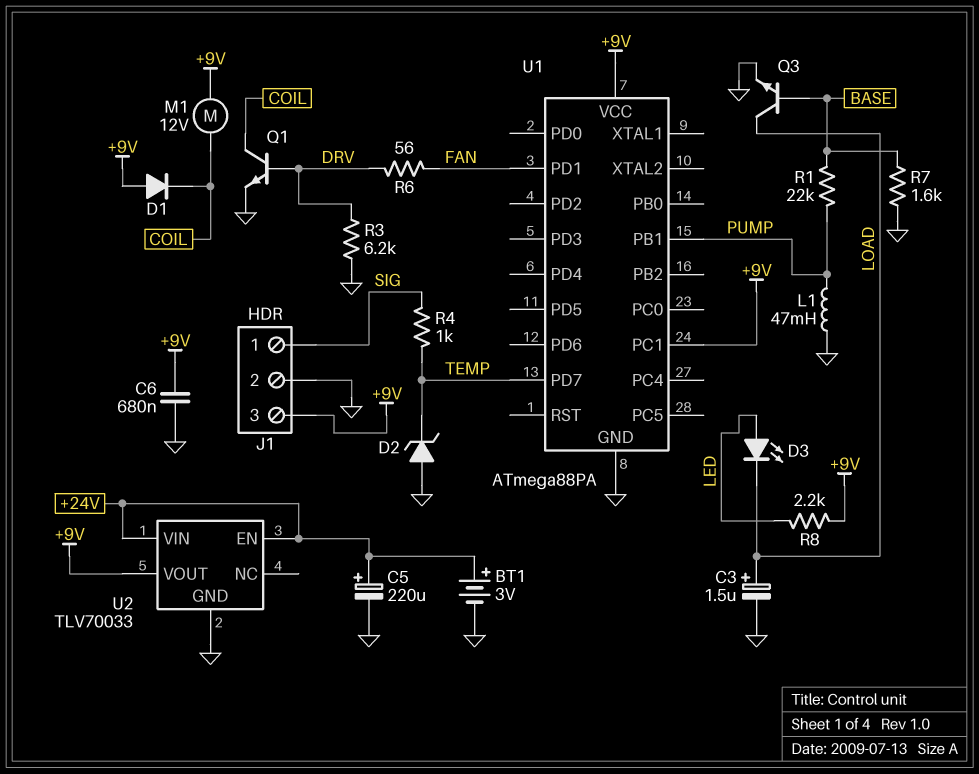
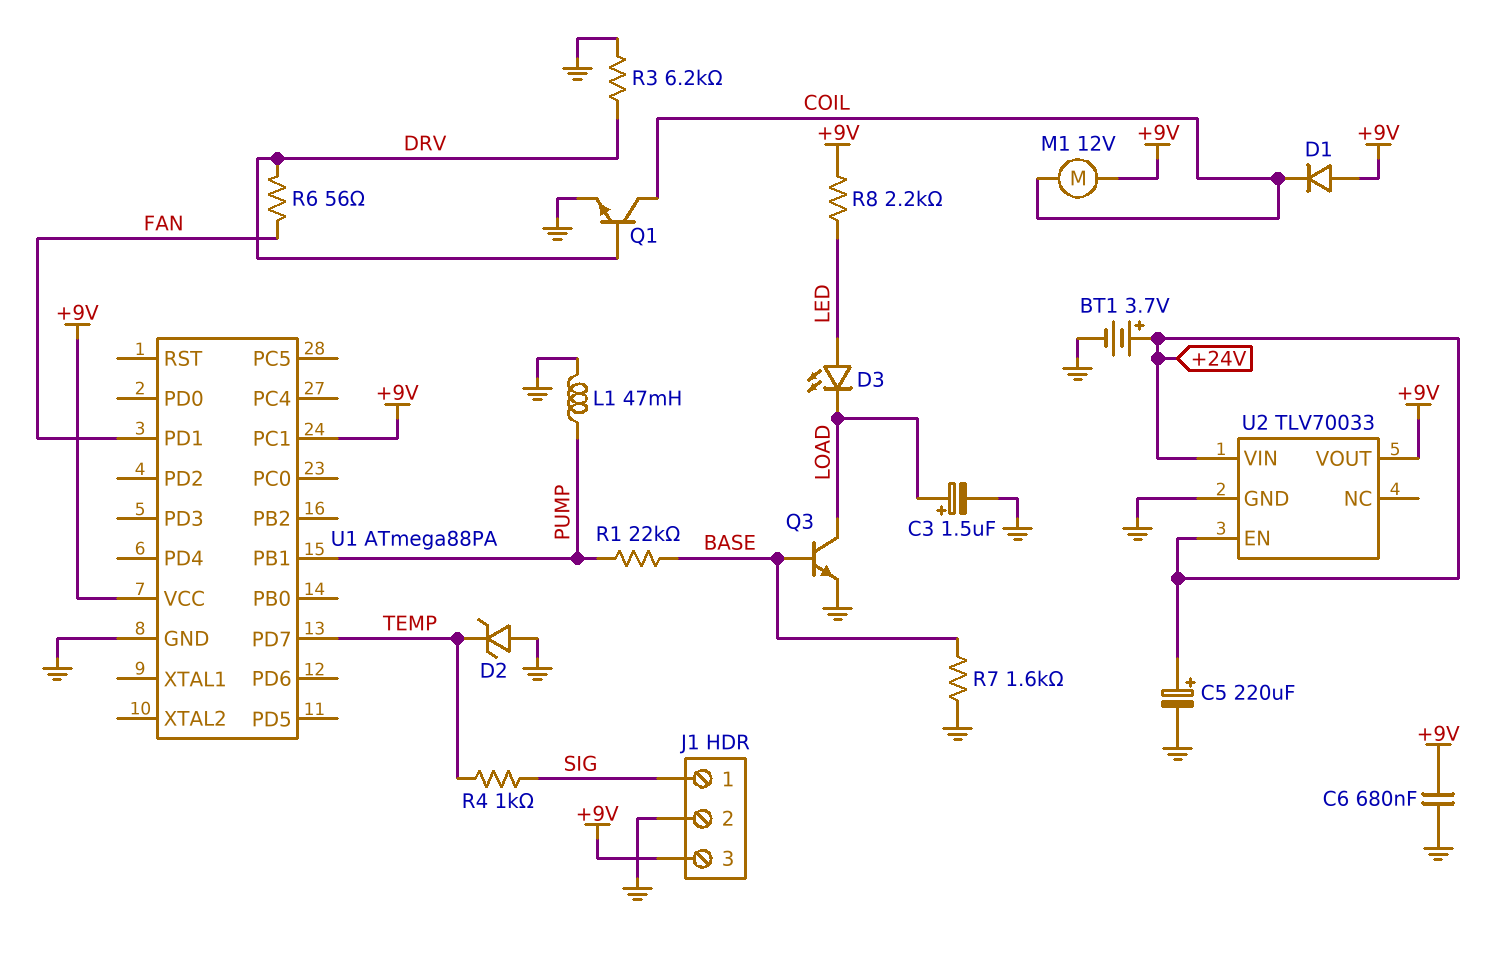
BT1: 3V (plus +24V, minus GND) -> 3.7V (plus +24V, minus GND)

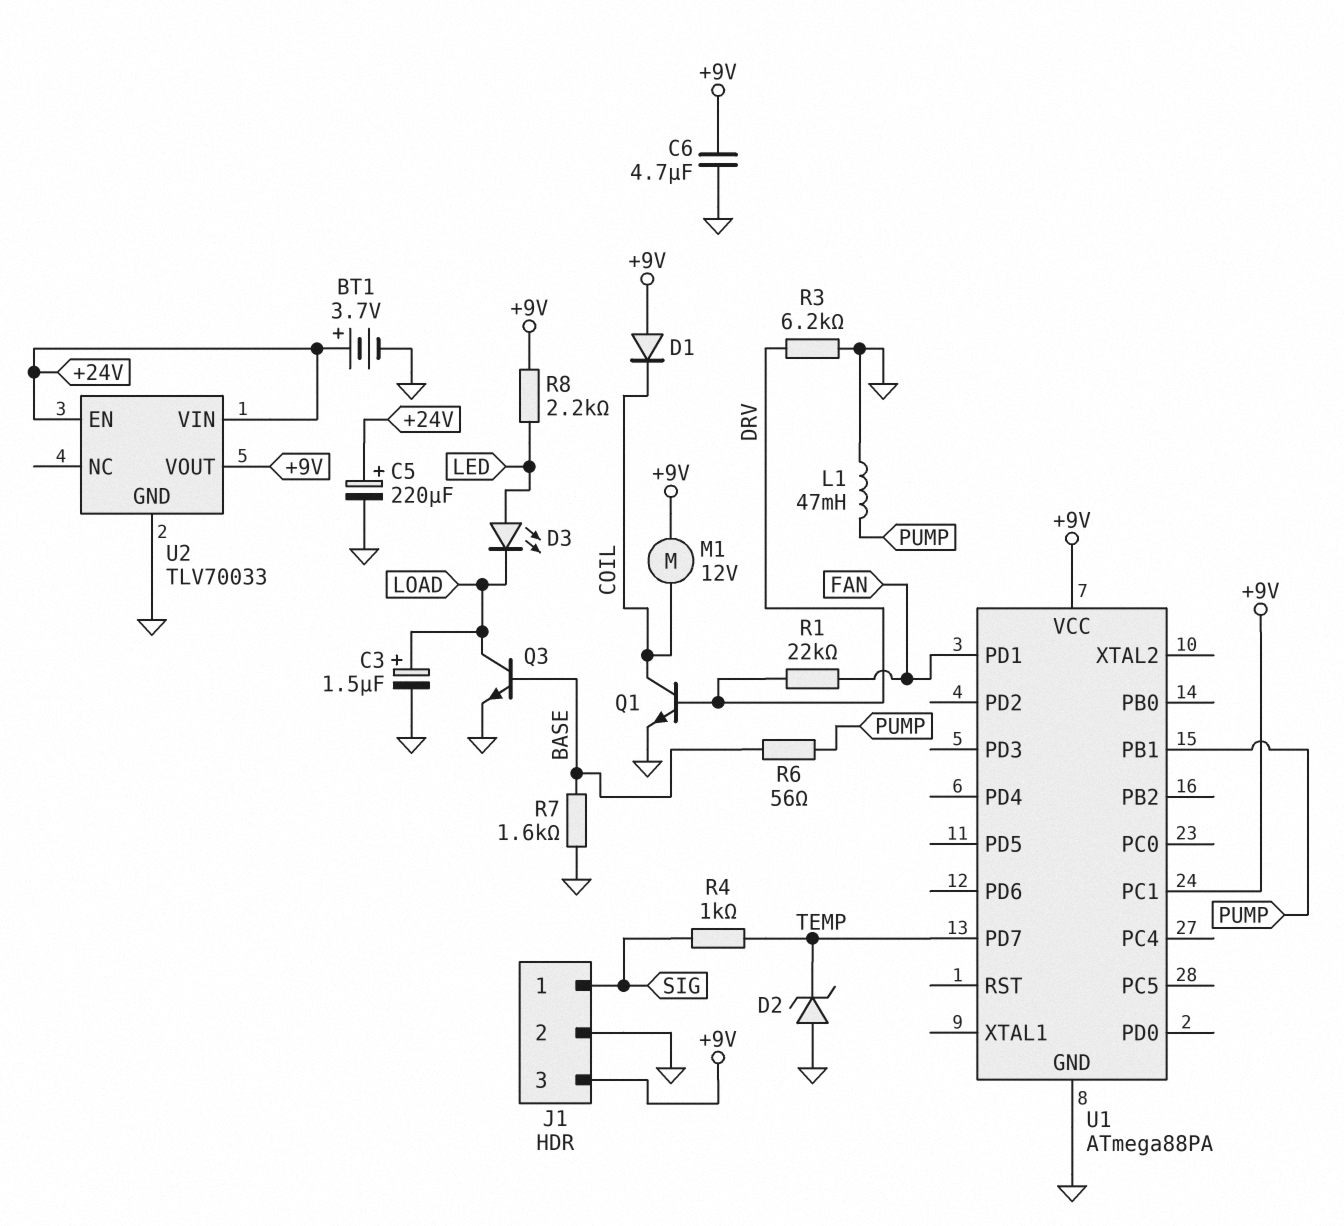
C6: 680nF (+9V, GND) -> 4.7uF (+9V, GND)
R1: 22k (BASE, PUMP) -> 22k (DRV, FAN)
R6: 56 (DRV, FAN) -> 56 (BASE, PUMP)

